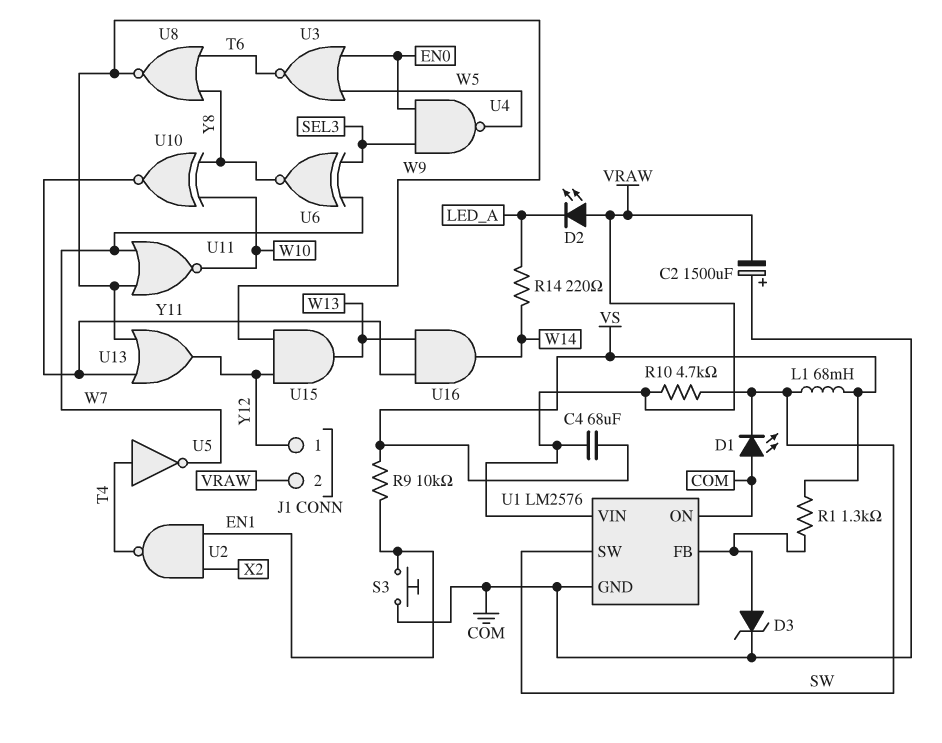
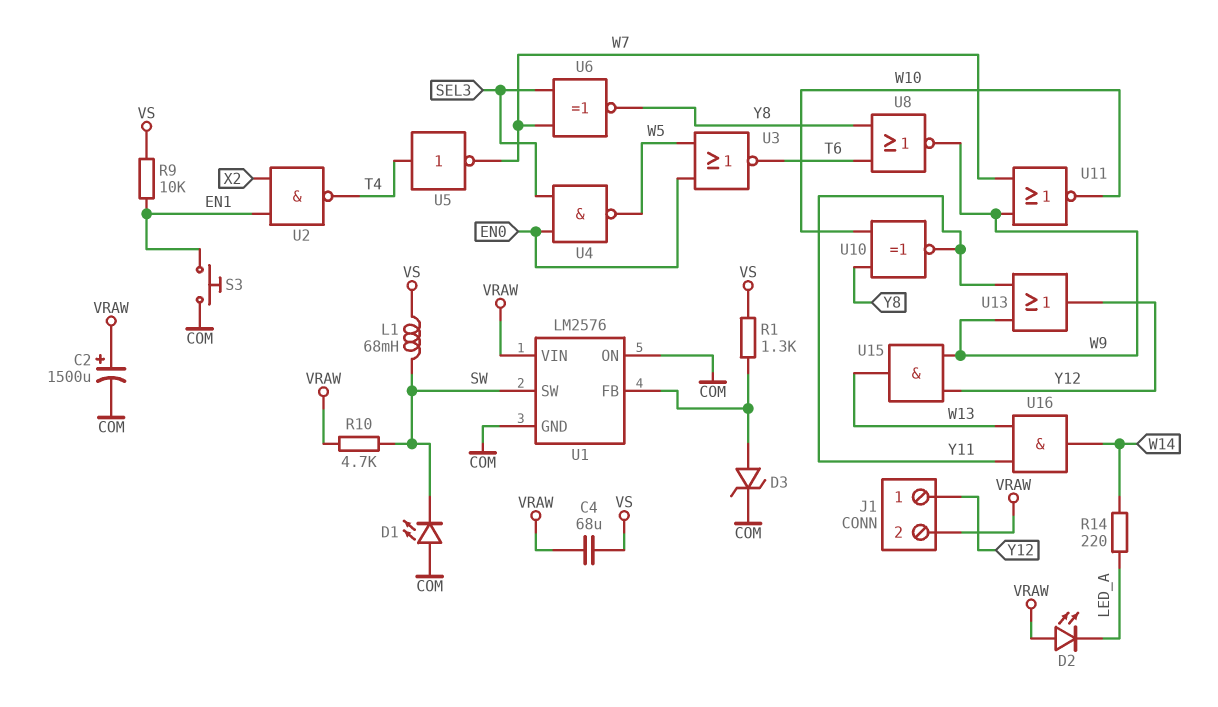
C2: 1500uF (plus COM, minus VRAW) -> 1500uF (plus VRAW, minus COM)

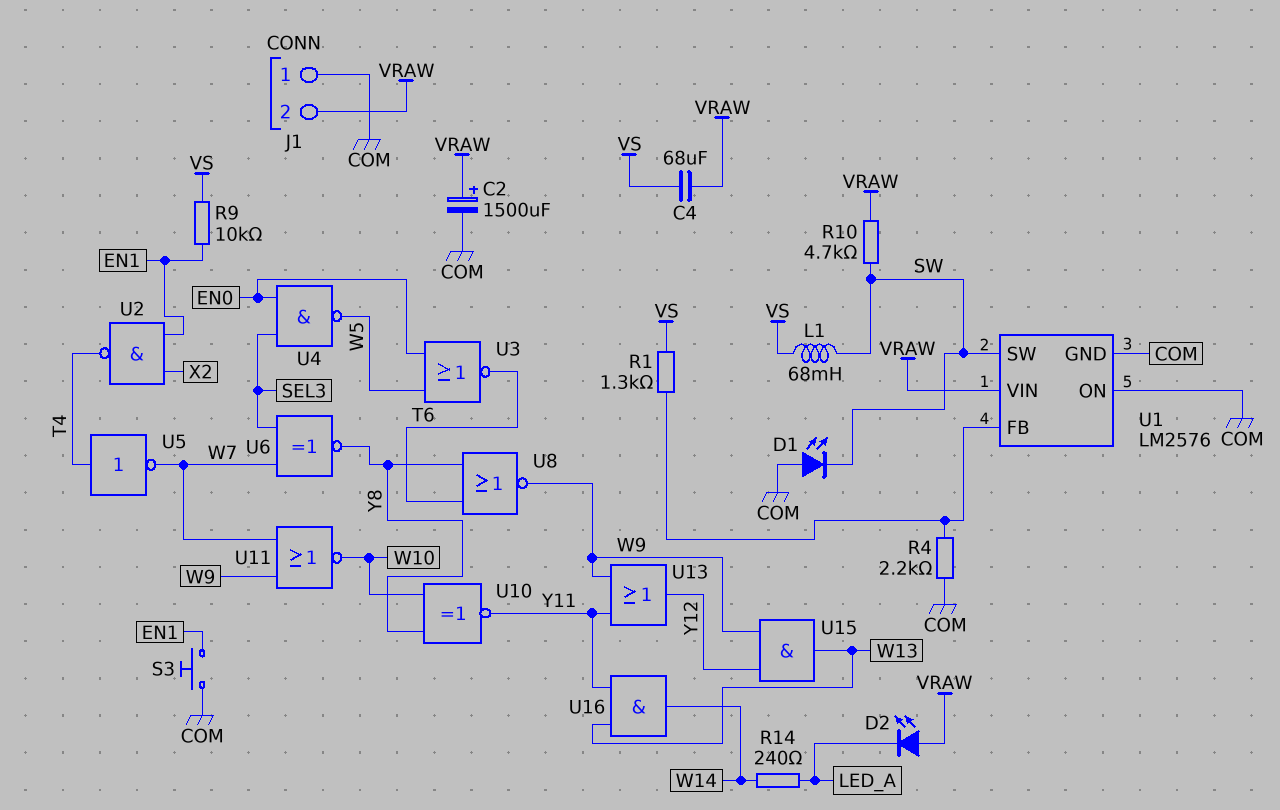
D3: zener (A U1/FB, K COM) -> none
J1 pin 1: Y12 -> COM
R4: none -> 2.2k (COM, U1/FB)
R14: 220 (LED_A, W14) -> 240 (LED_A, W14)

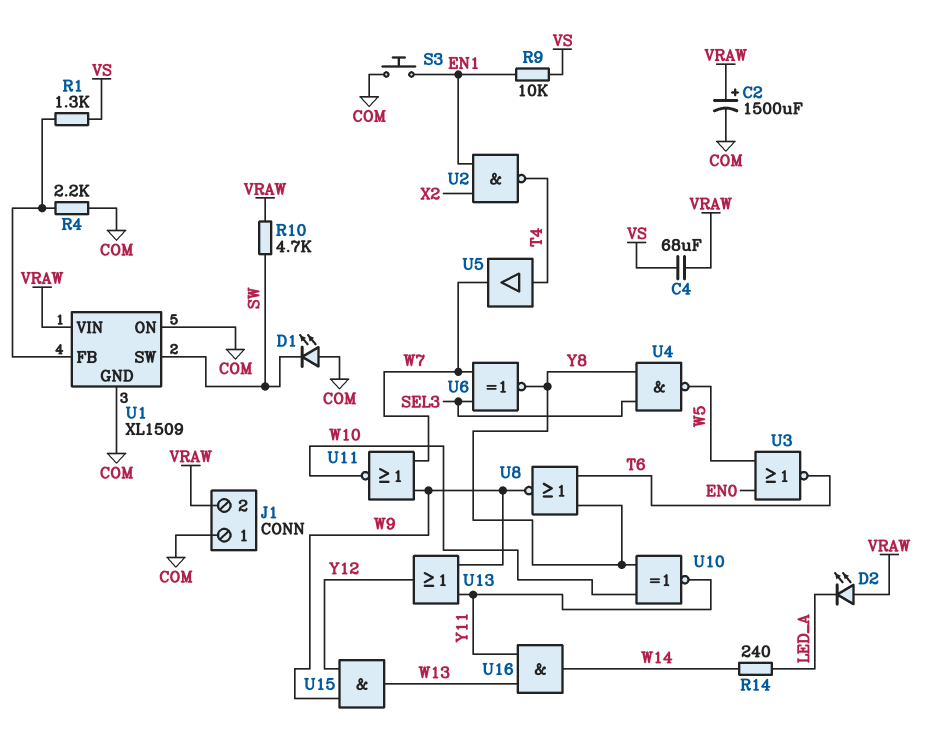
L1: 68mH (SW, VS) -> none
U1: LM2576 -> XL1509
U4: NAND (in EN0, in SEL3, out W5) -> NAND (in SEL3, in Y8, out W5)
U5: NOT (in T4, out W7) -> buffer (in T4, out W7)

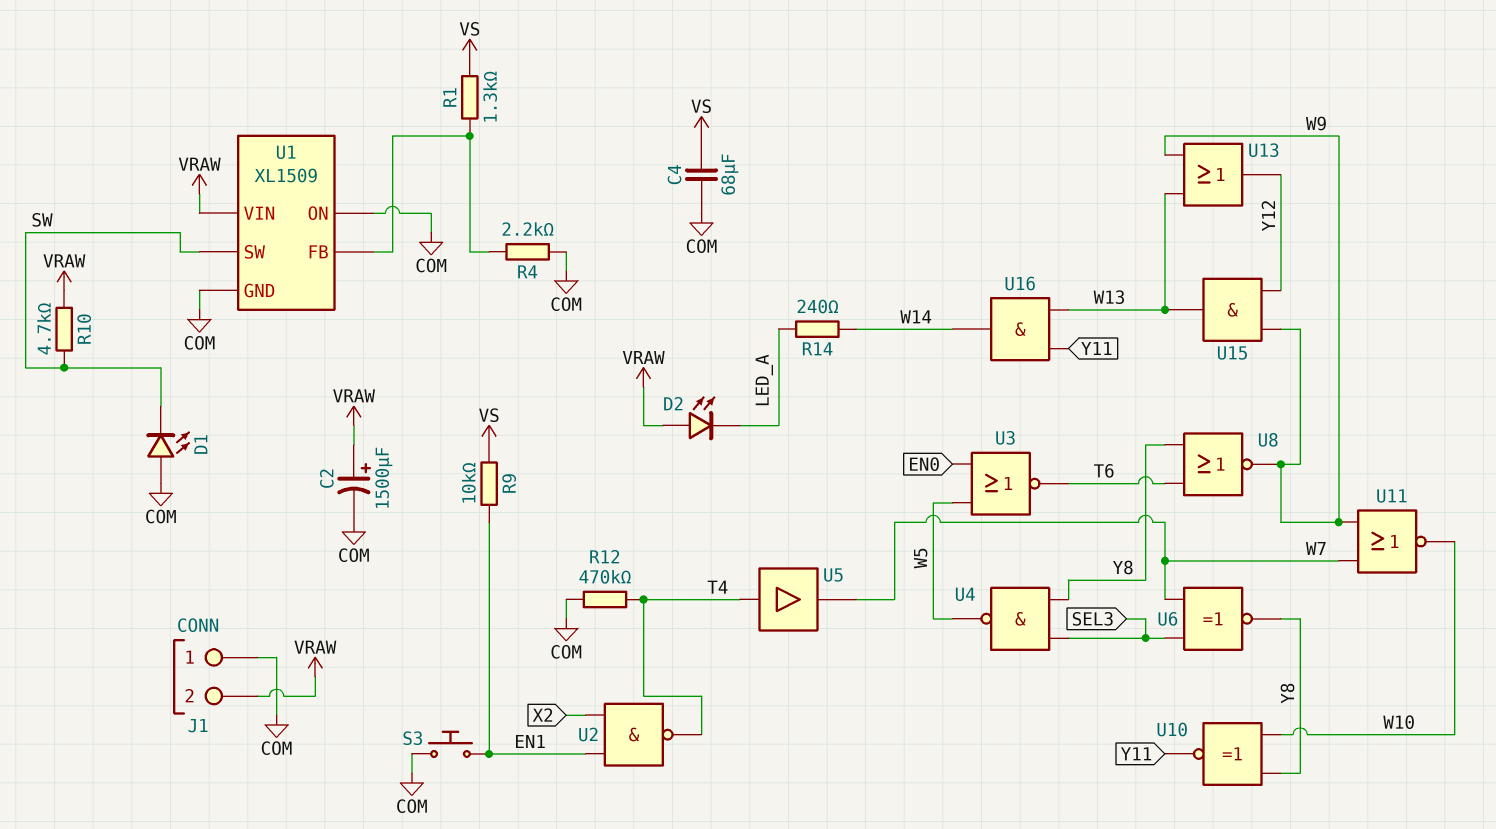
C4: 68uF (VRAW, VS) -> 68uF (COM, VS)
R12: none -> 470k (COM, T4)
U13: OR (in W9, in Y11, out Y12) -> OR (in W9, in W13, out Y12)

